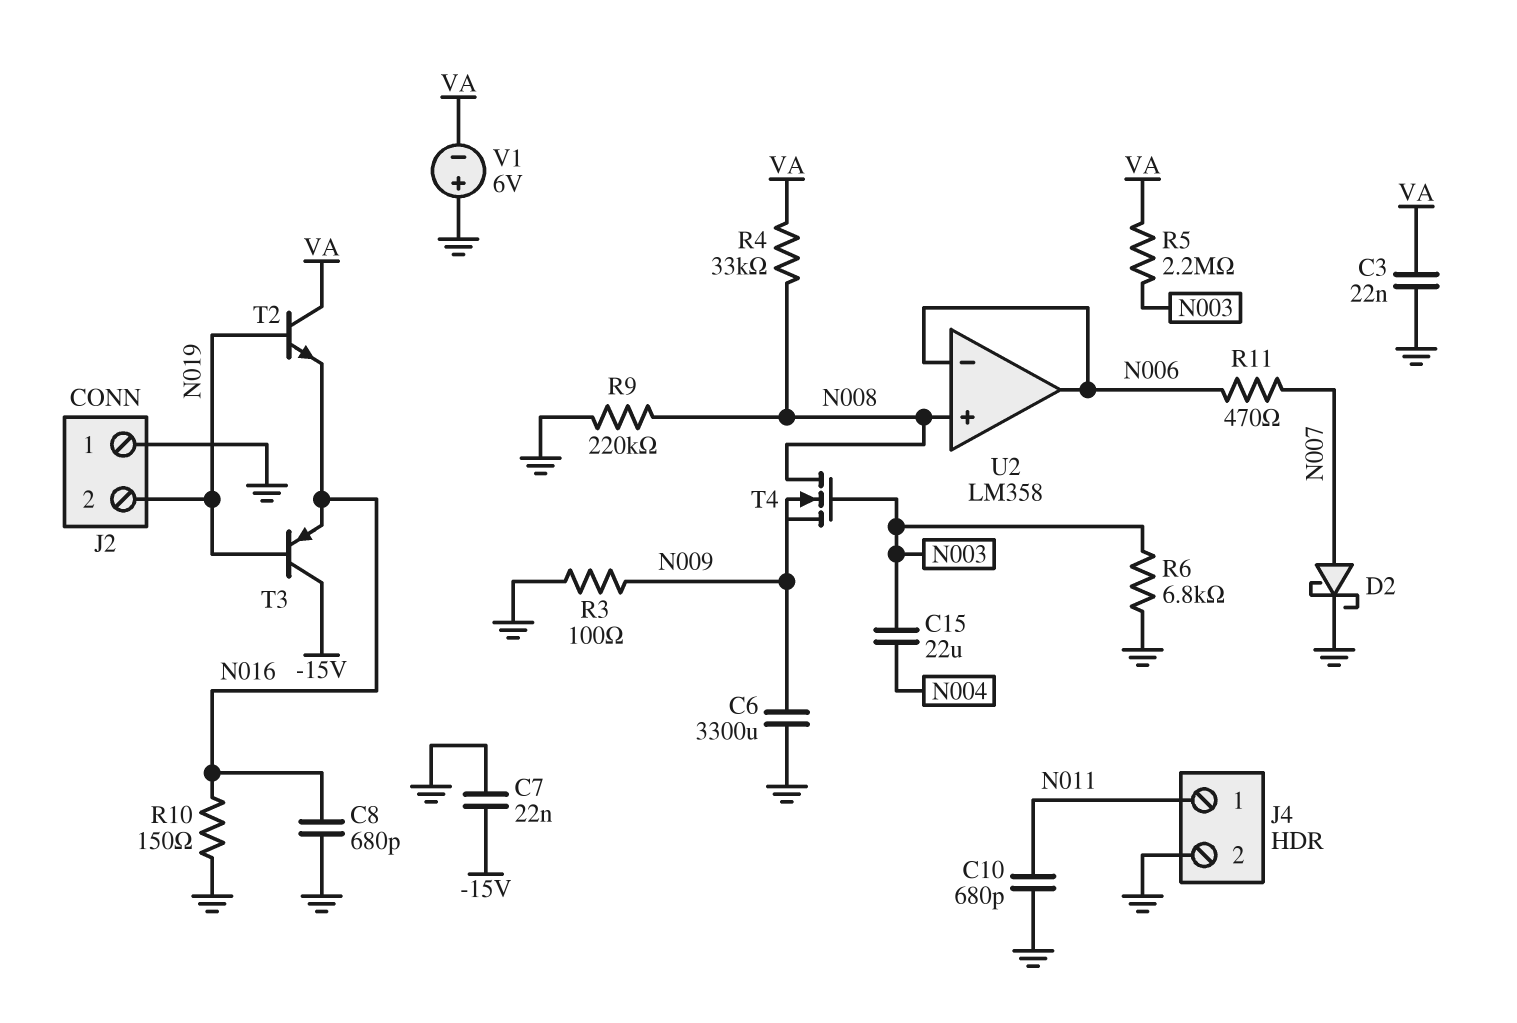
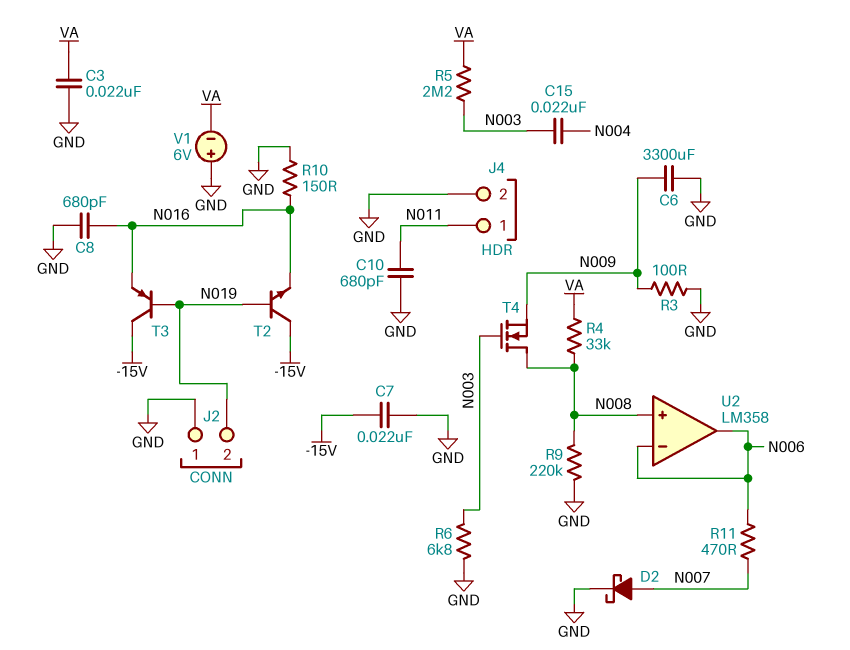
C15: 22uF (N003, N004) -> 22nF (N003, N004)
T2: NPN (B N019, C VA, E N016) -> NPN (B N019, C -15V, E N016)

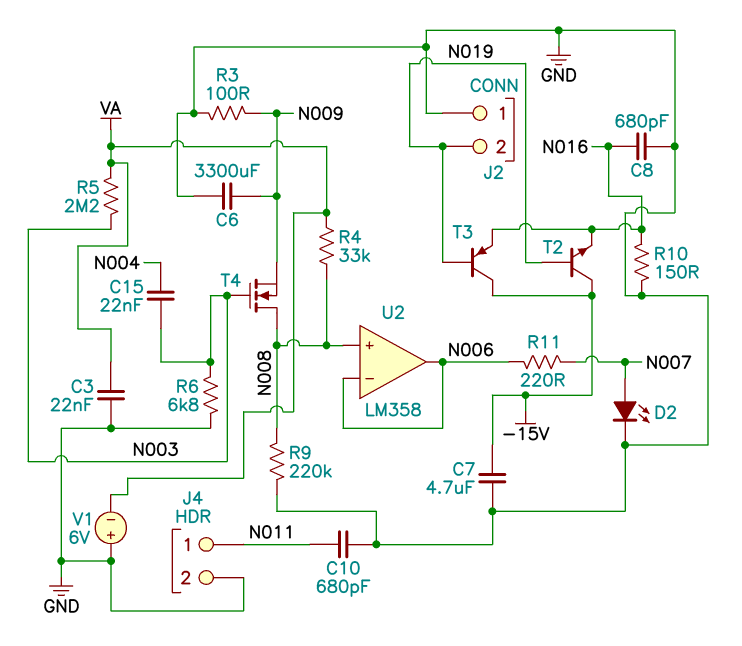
C7: 22nF (-15V, GND) -> 4.7uF (-15V, GND)
D2: schottky (A N007, K GND) -> LED (A N007, K GND)
R11: 470 (N006, N007) -> 220 (N006, N007)

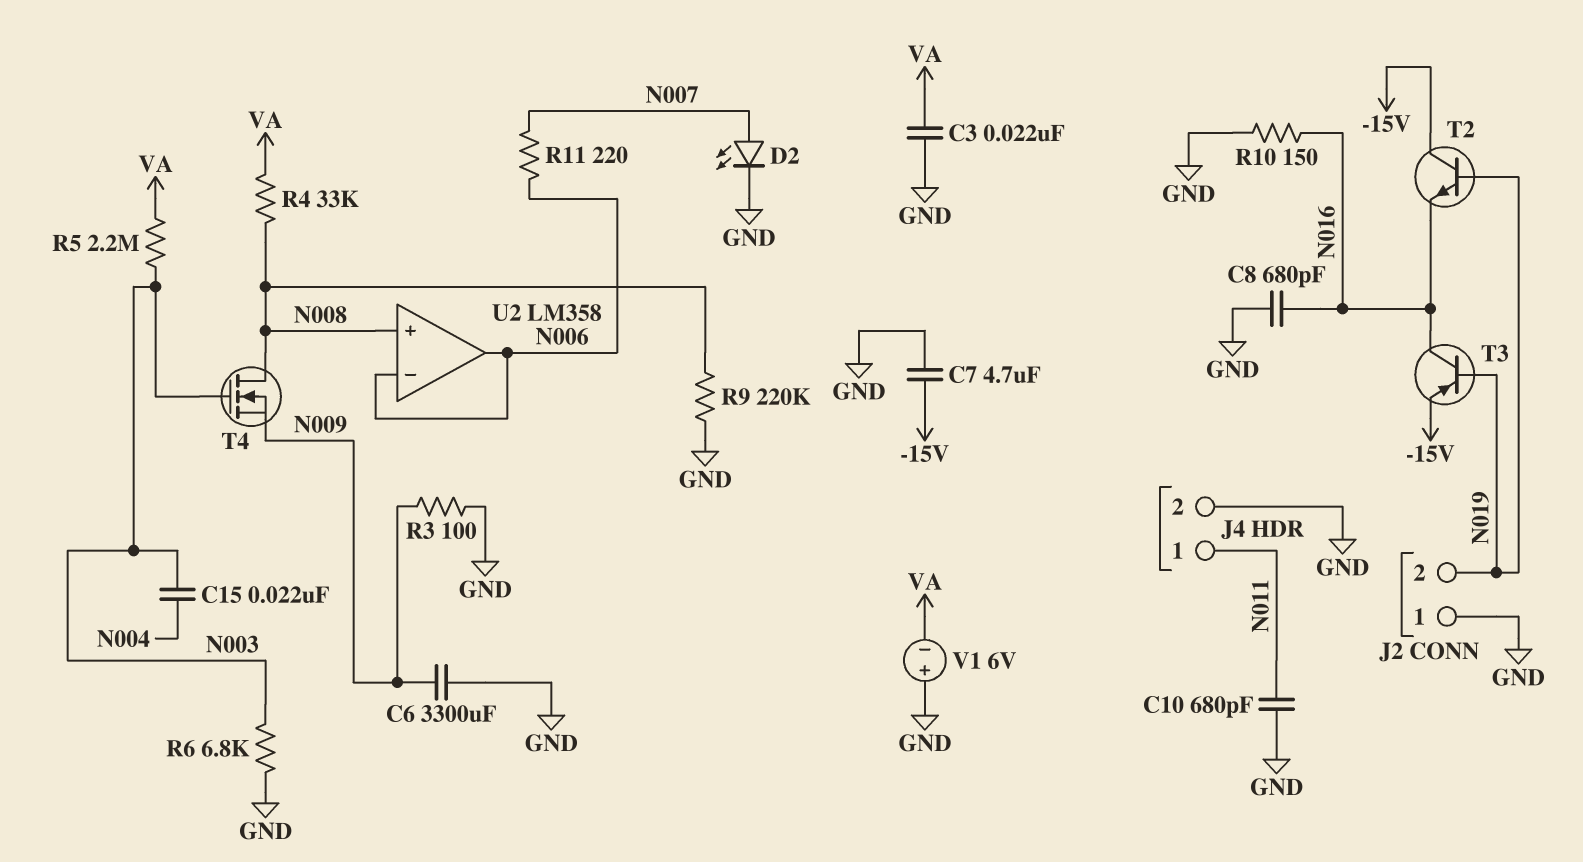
T3: PNP (B N019, C -15V, E N016) -> PNP (B N019, C N016, E -15V)

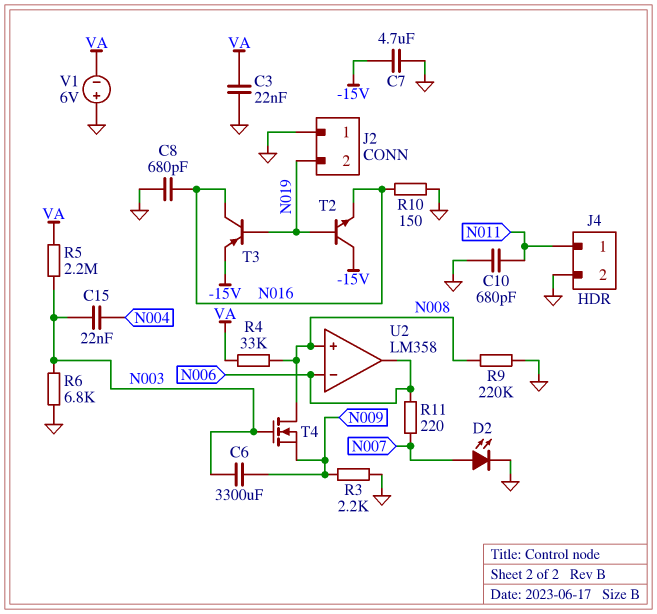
C6: 3300uF (GND, N009) -> 3300uF (N003, N009)
R3: 100 (GND, N009) -> 2.2k (GND, N009)

